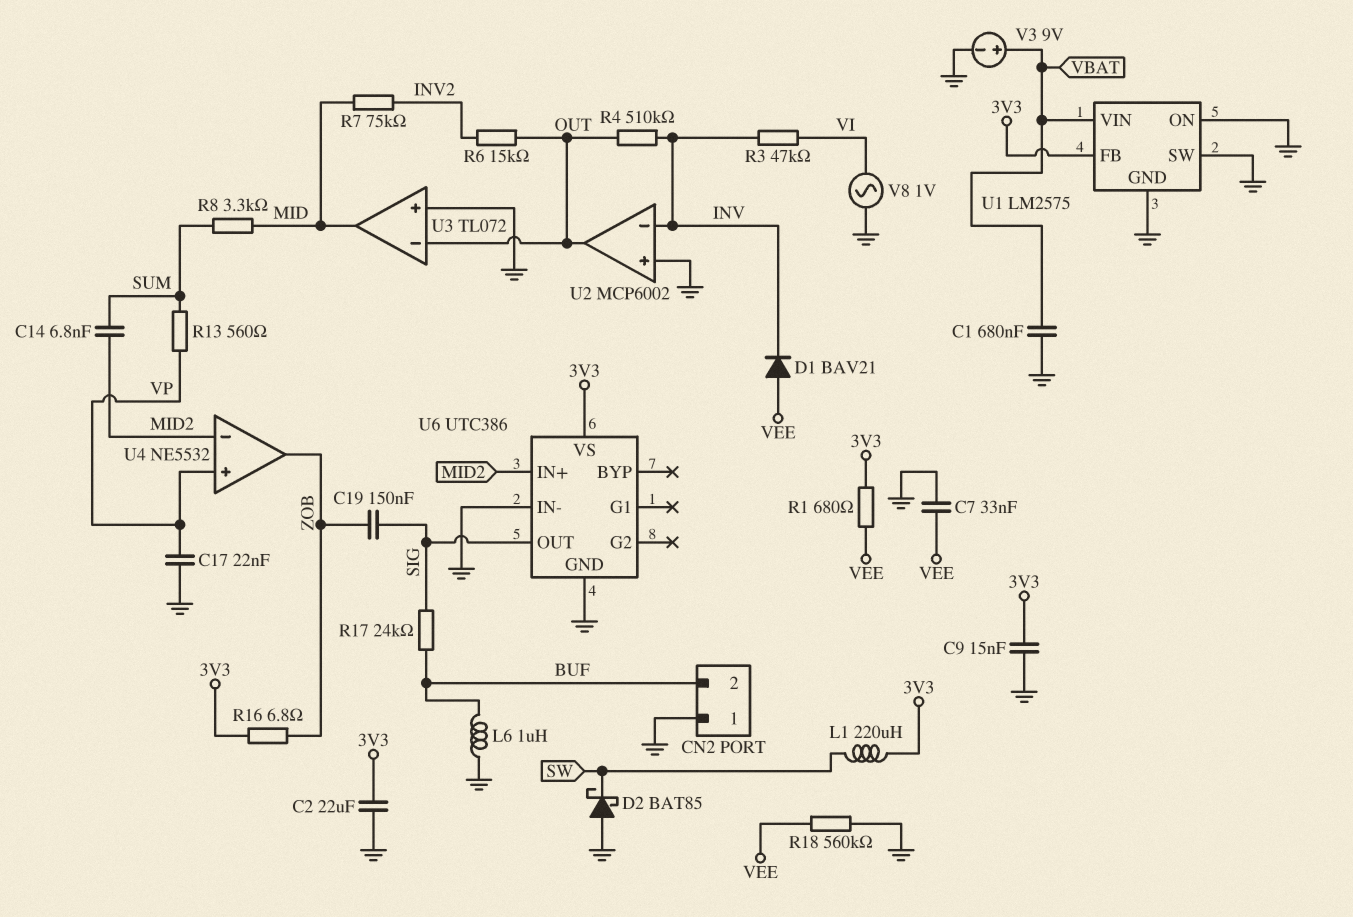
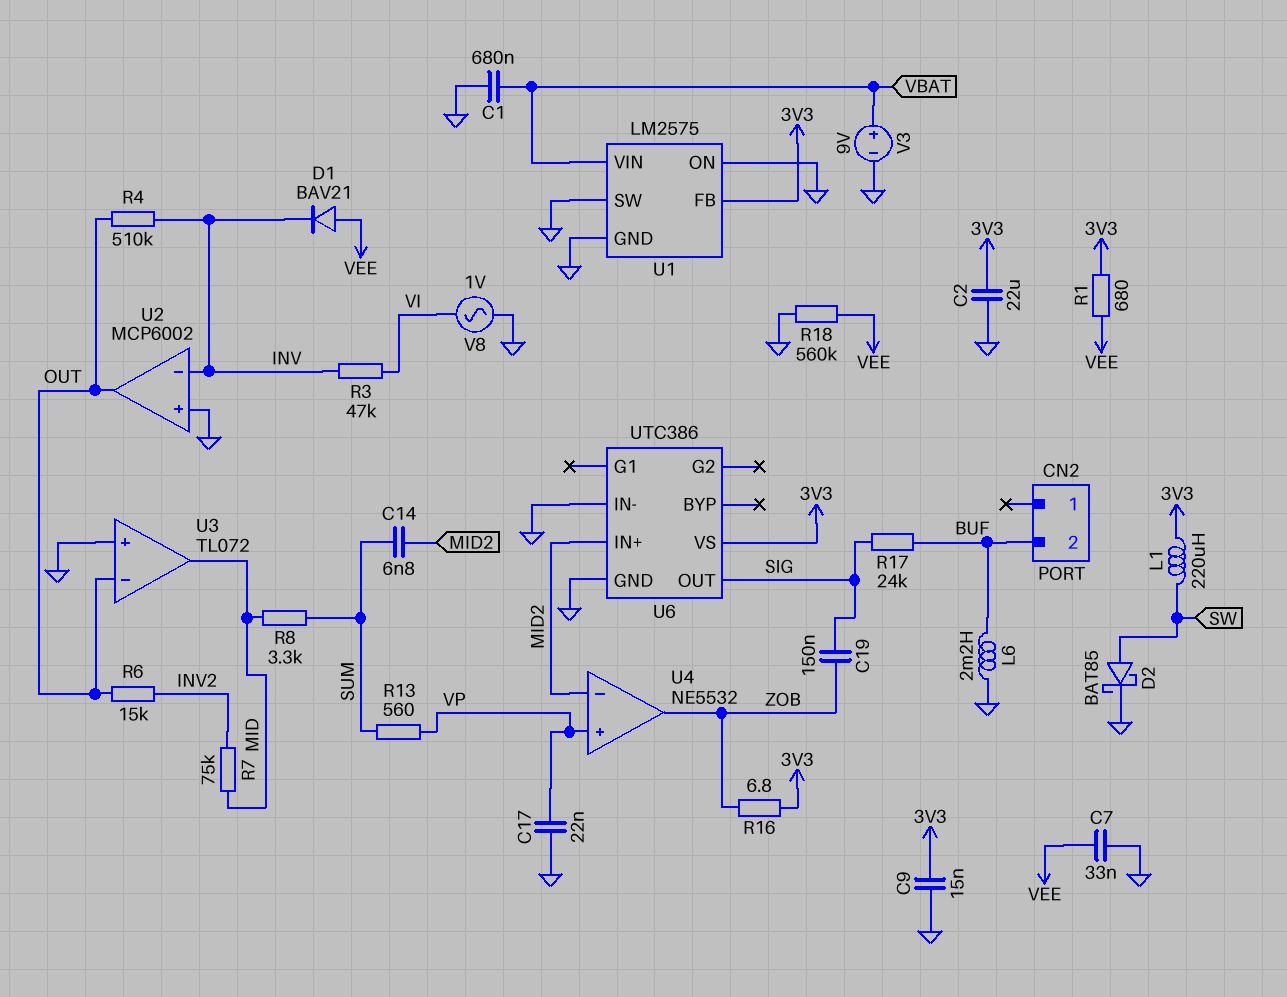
CN2 pin 1: GND -> none
D2: schottky BAT85 (A GND, K SW) -> schottky BAT85 (A SW, K GND)
L6: 1uH (BUF, GND) -> 2.2mH (BUF, GND)

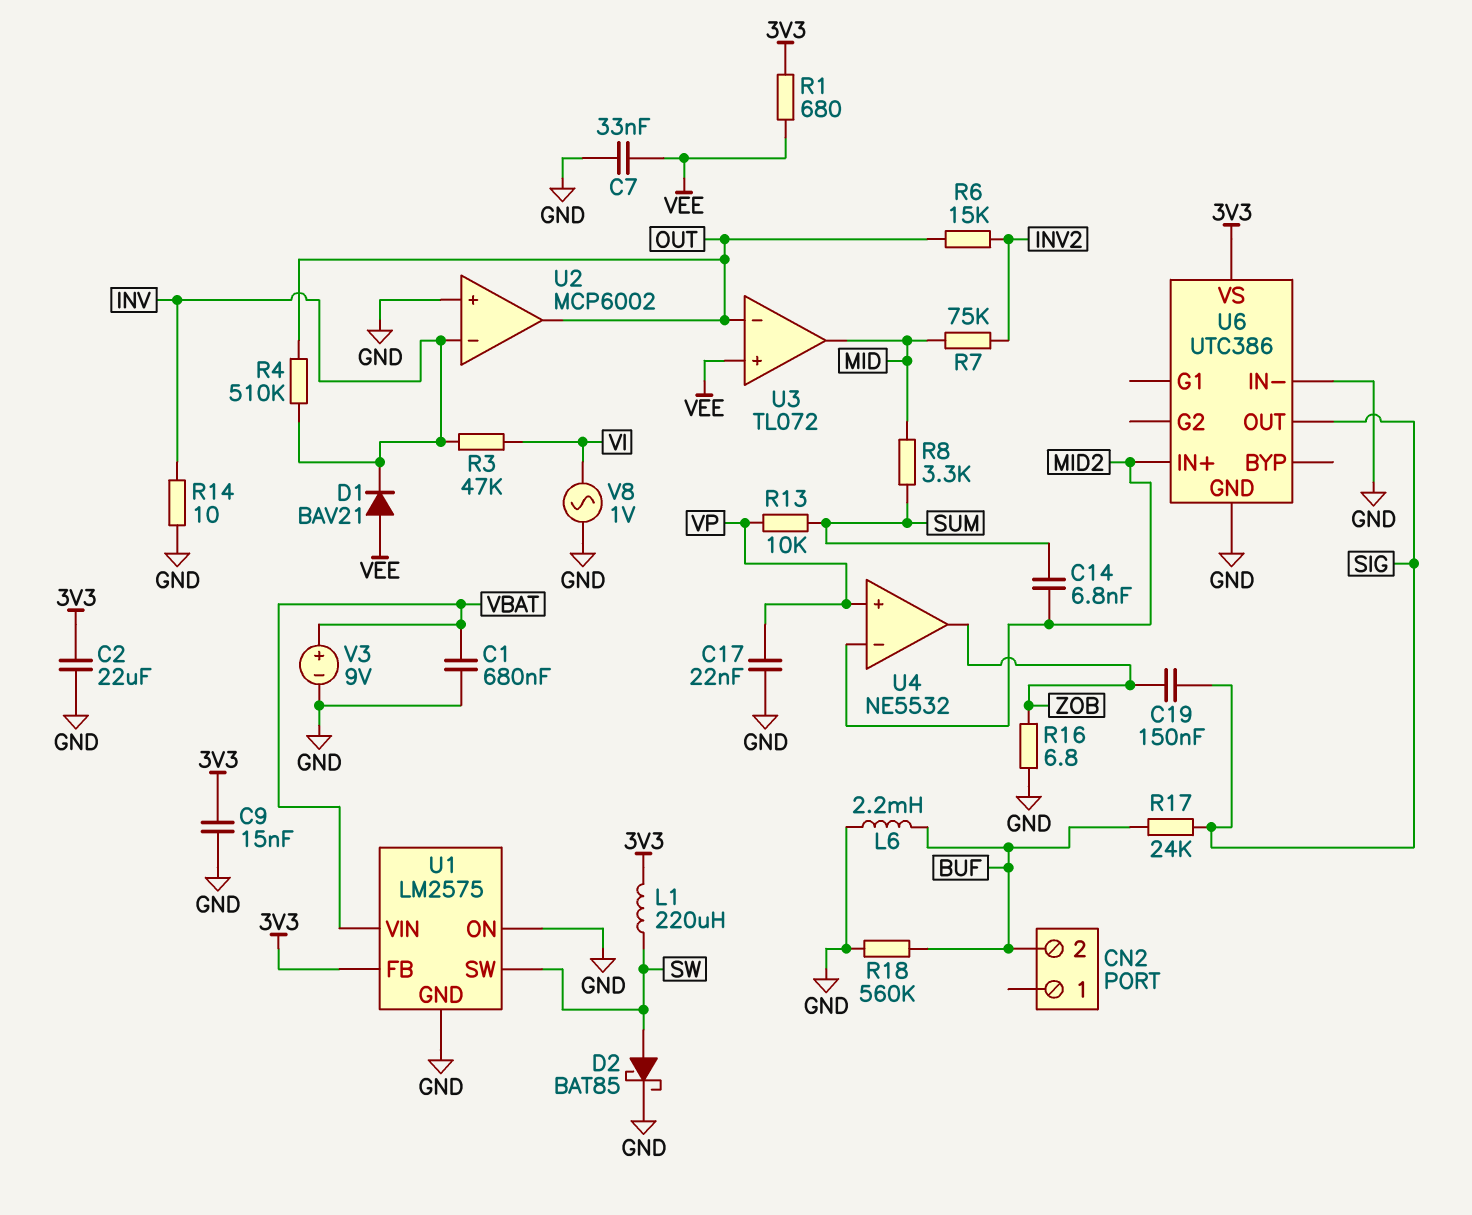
R13: 560 (SUM, VP) -> 10k (SUM, VP)
R14: none -> 10 (GND, INV)
R16: 6.8 (3V3, ZOB) -> 6.8 (GND, ZOB)
R18: 560k (GND, VEE) -> 560k (BUF, GND)
U1 pin SW: GND -> SW
U3 pin in+: GND -> VEE

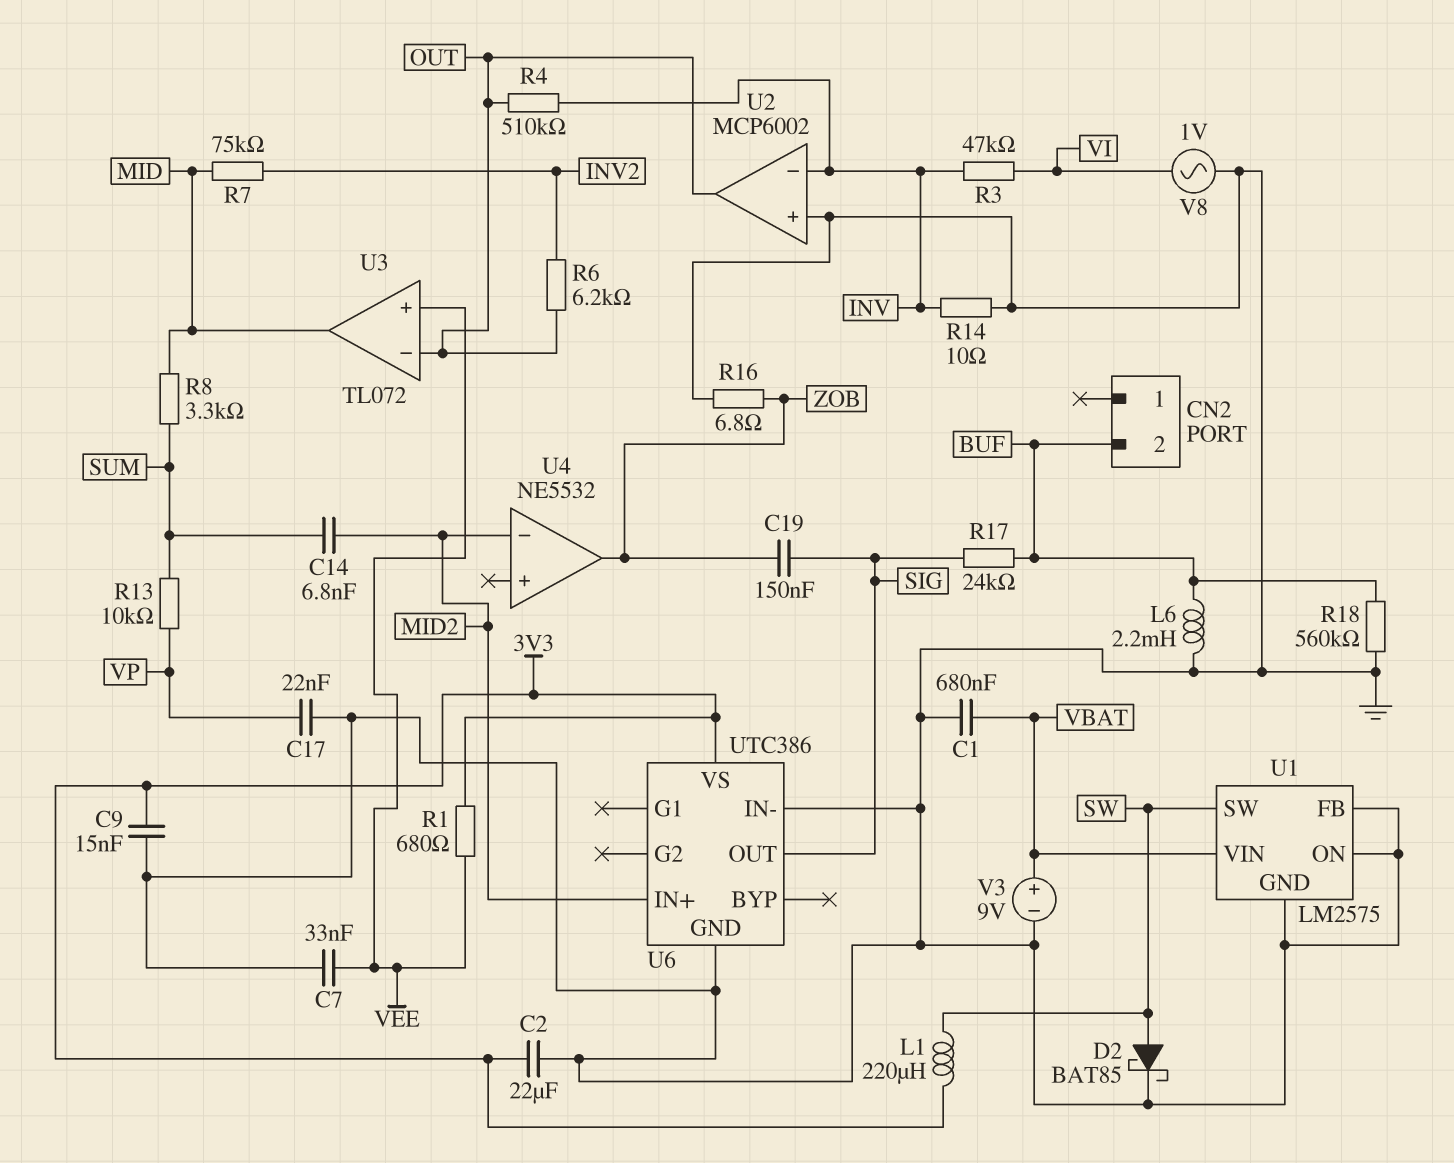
D1: diode BAV21 (A VEE, K INV) -> none
R6: 15k (INV2, OUT) -> 6.2k (INV2, OUT)
U1 pin FB: 3V3 -> GND
U4 pin in+: VP -> none

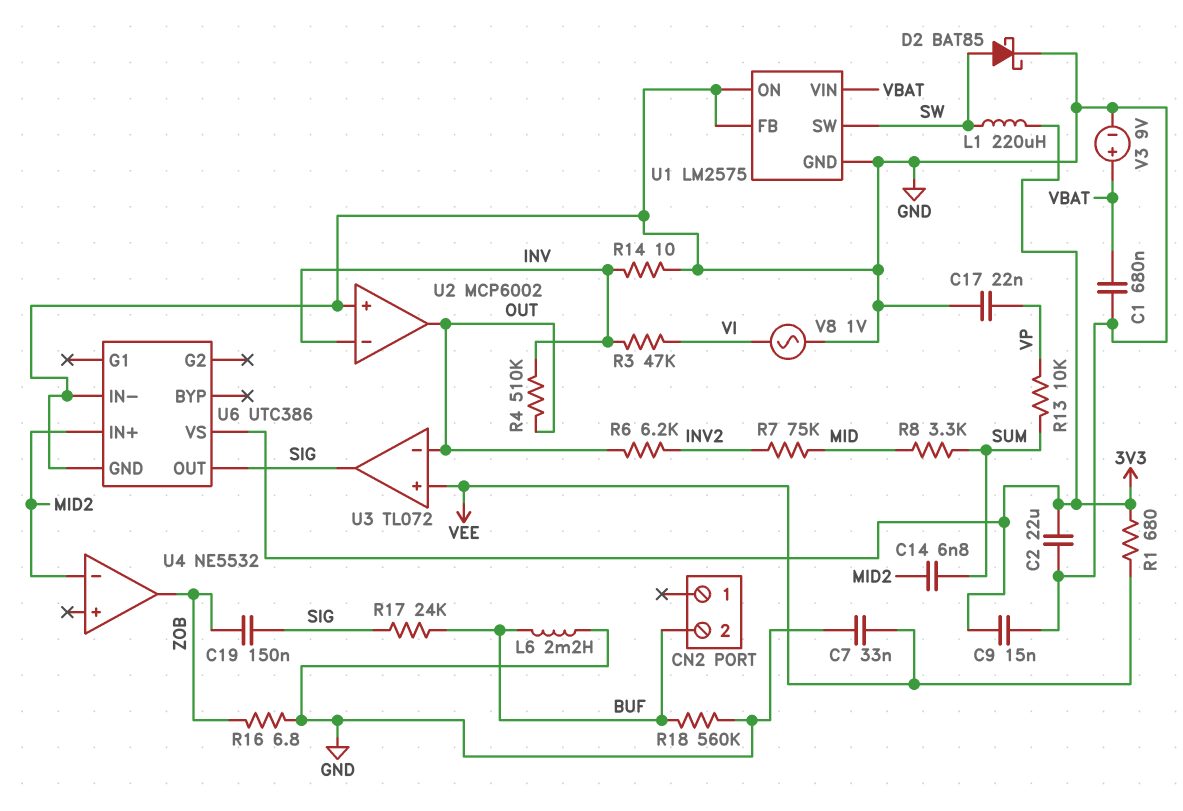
U3 pin out: MID -> SIG

